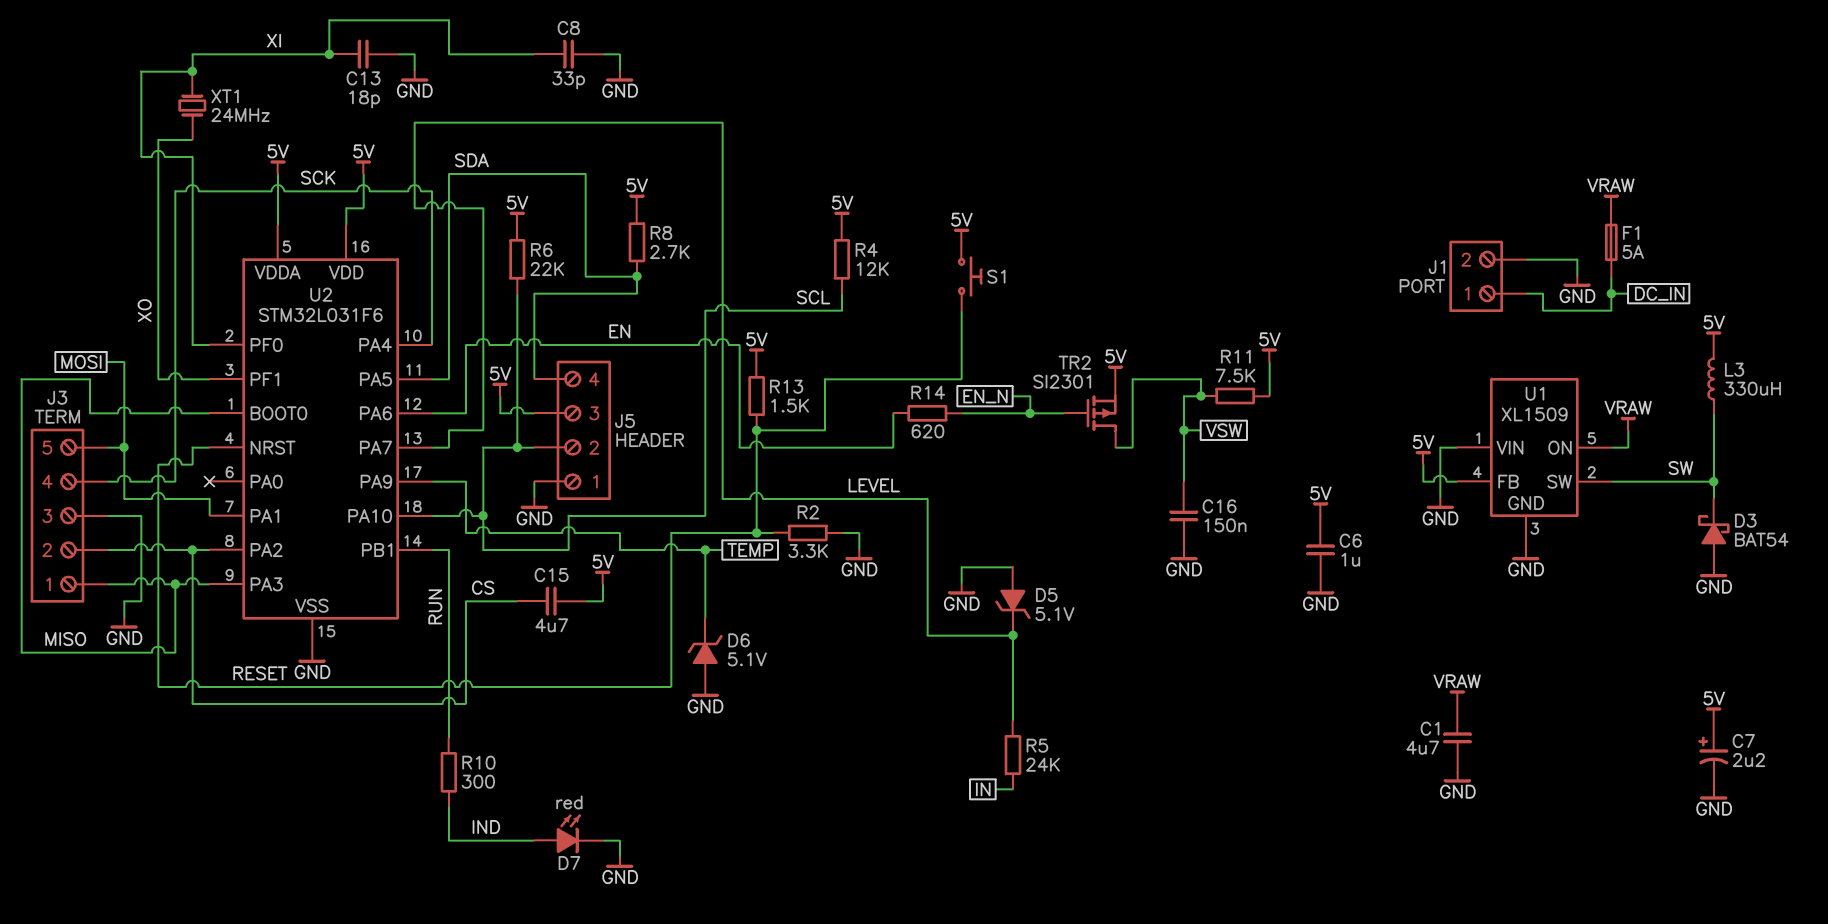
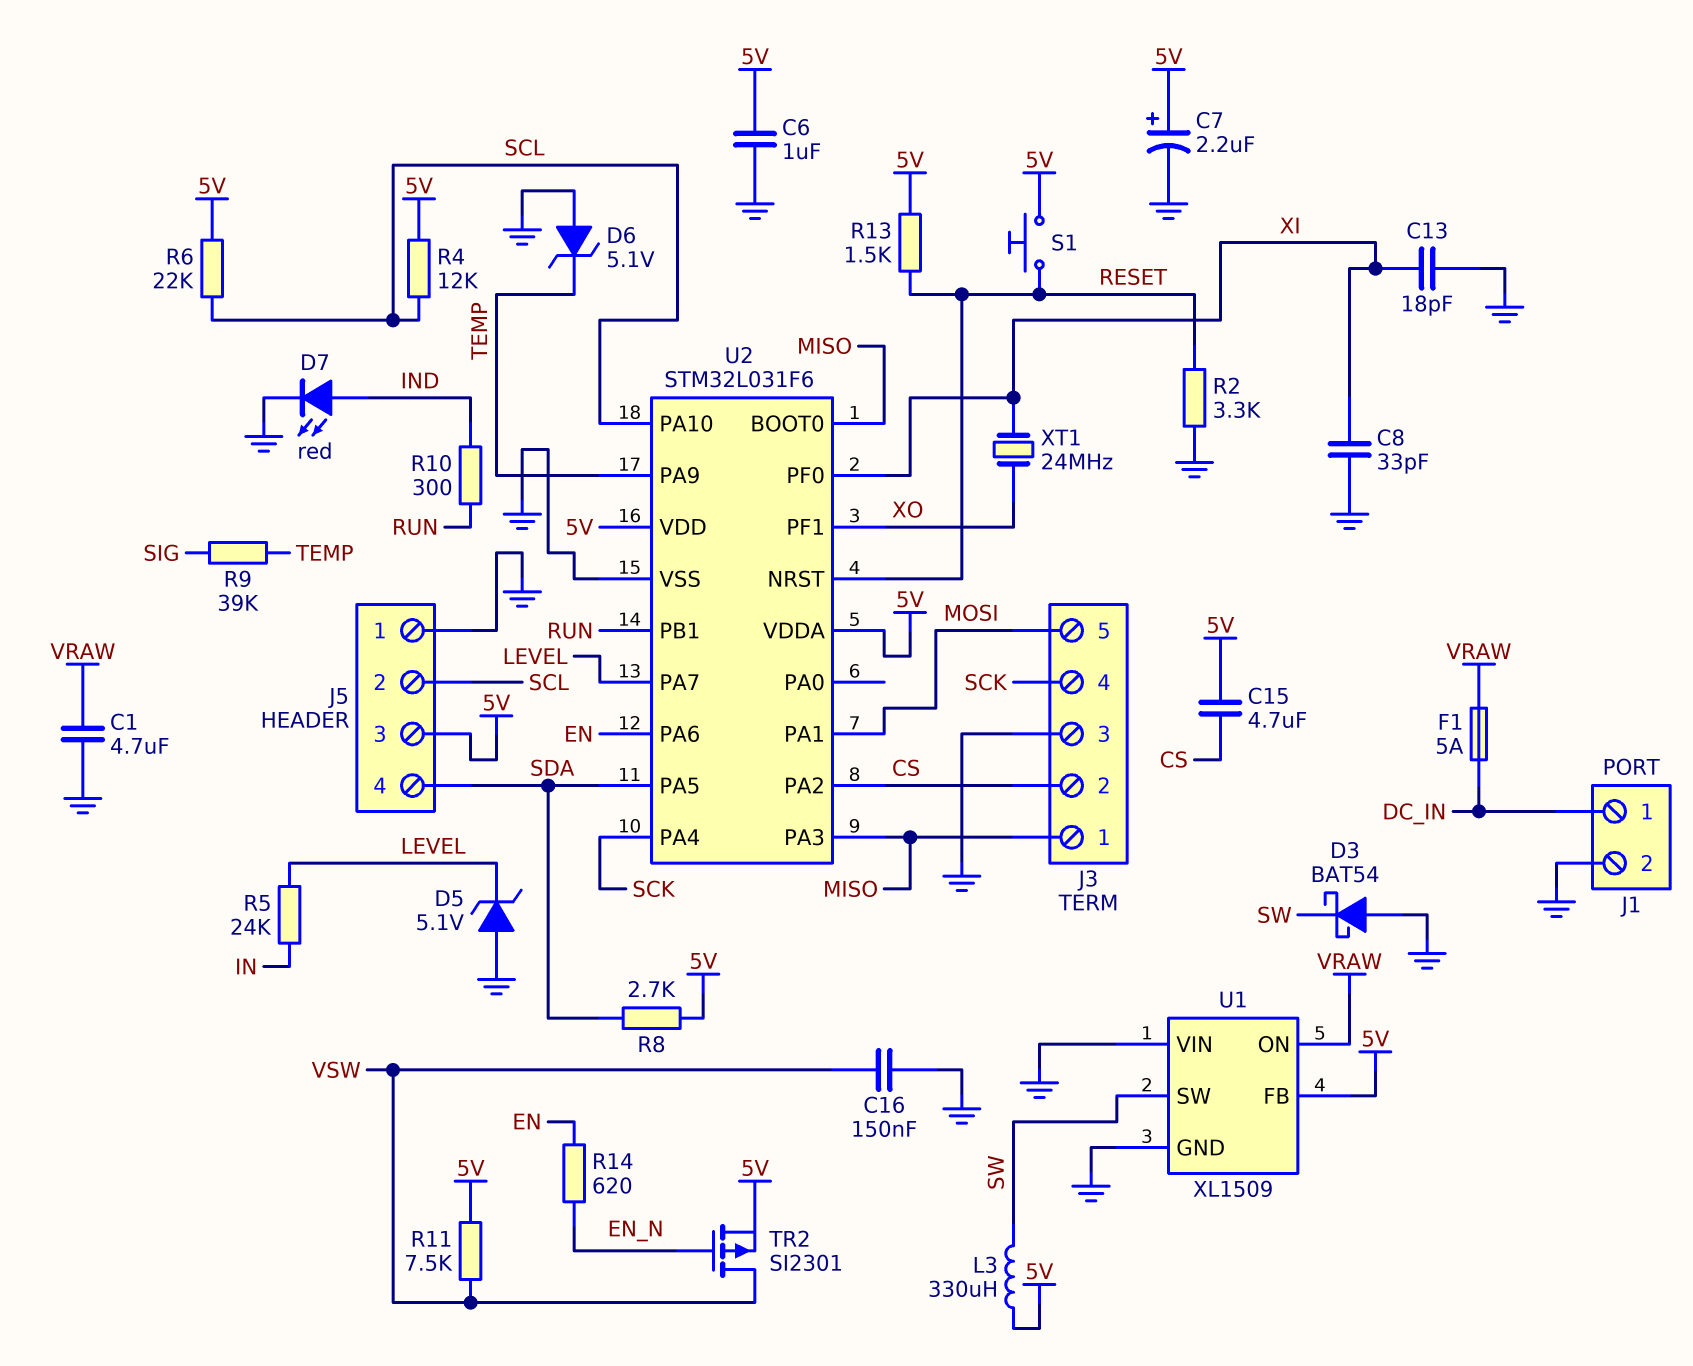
R9: none -> 39k (SIG, TEMP)

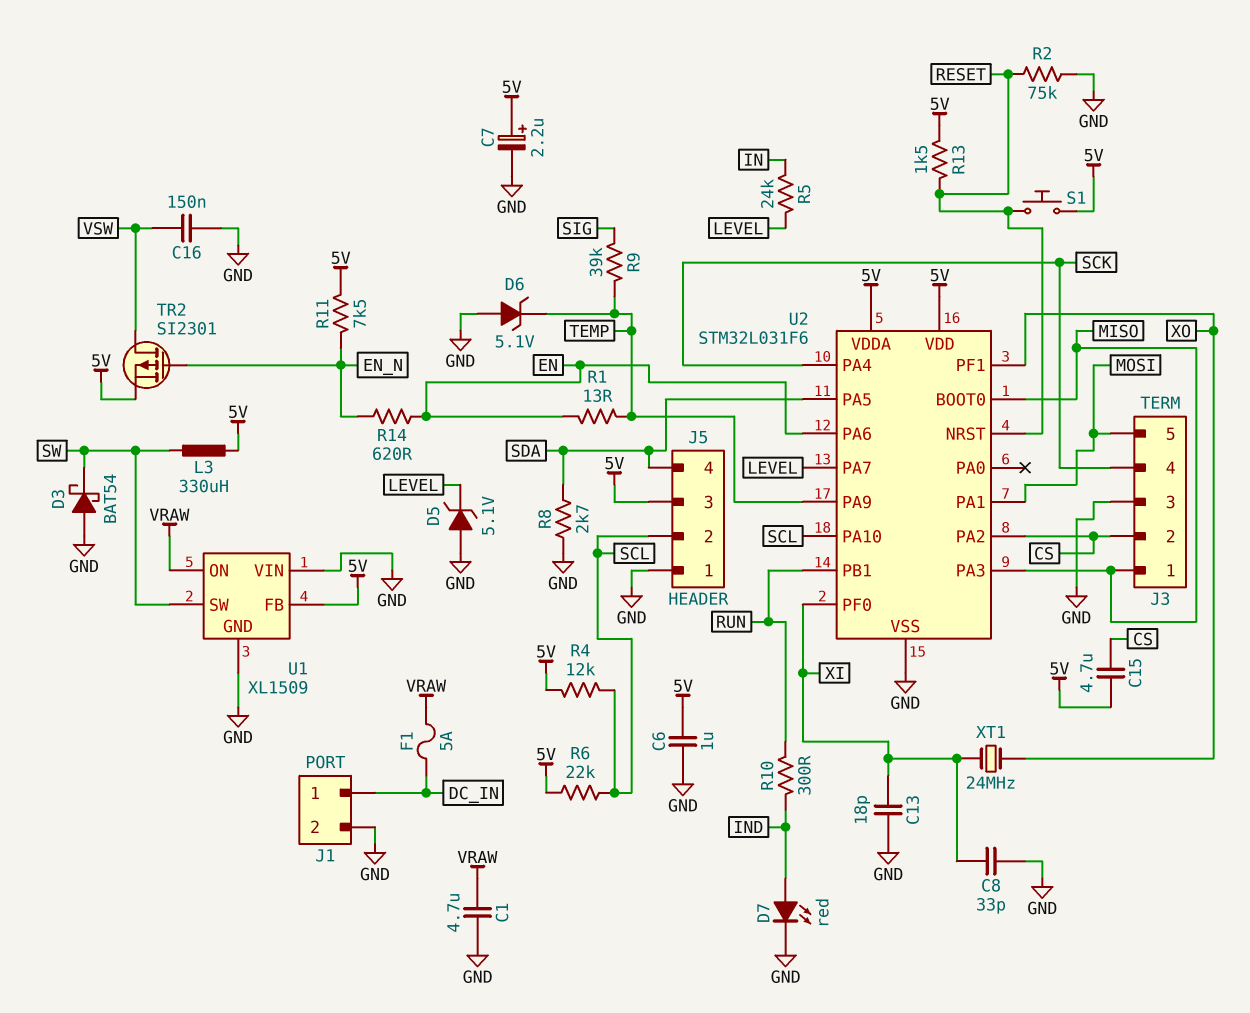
R1: none -> 13 (EN, TEMP)
R2: 3.3k (GND, RESET) -> 75k (GND, RESET)
R8: 2.7k (5V, SDA) -> 2.7k (GND, SDA)
R11: 7.5k (5V, VSW) -> 7.5k (5V, EN_N)

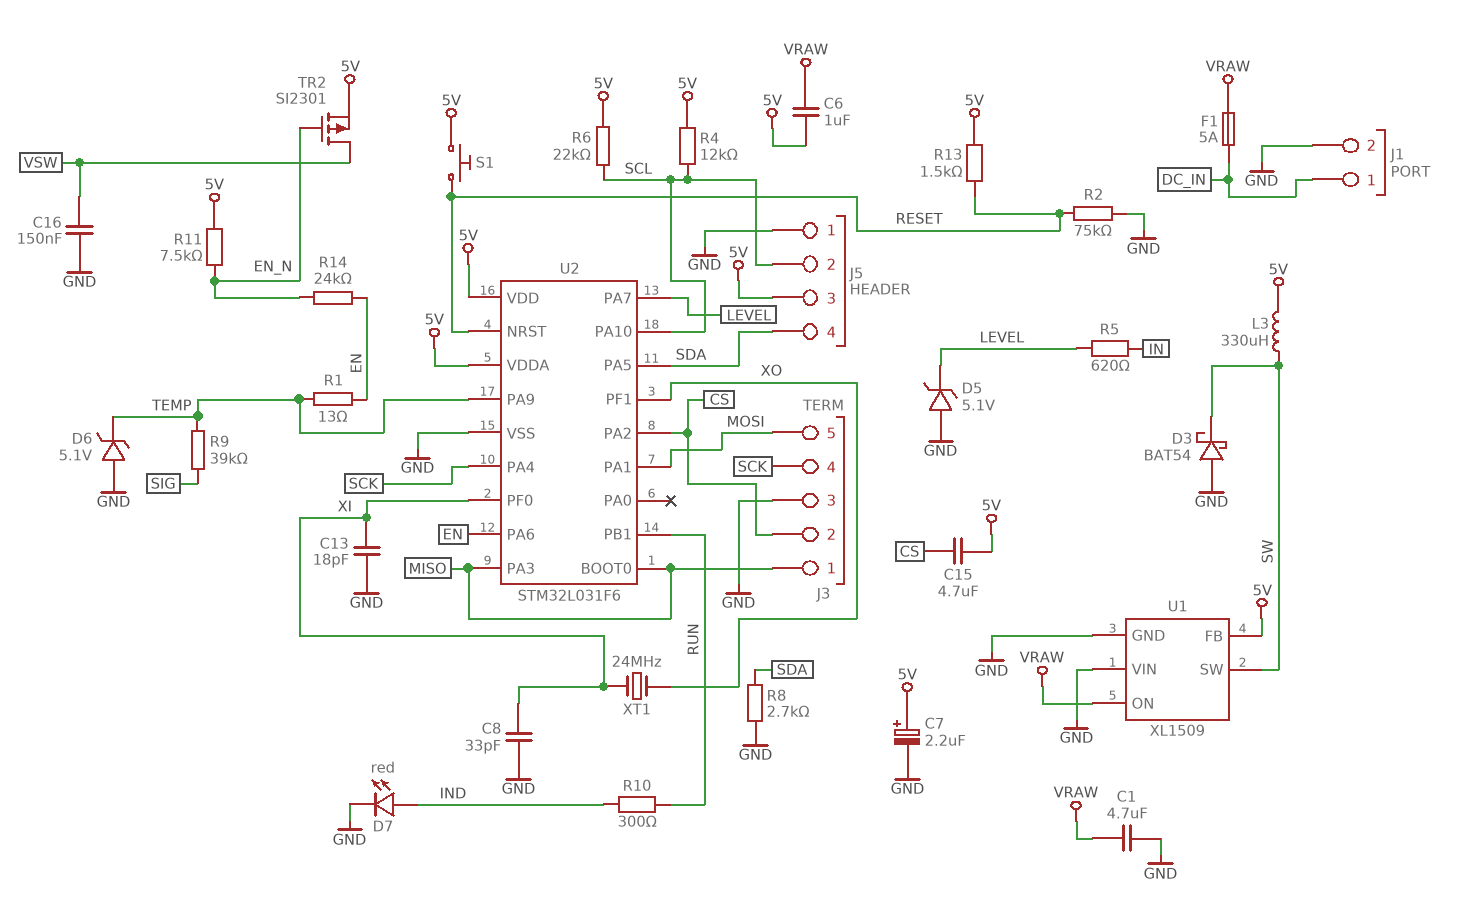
C6: 1uF (5V, GND) -> 1uF (5V, VRAW)
R5: 24k (IN, LEVEL) -> 620 (IN, LEVEL)
R14: 620 (EN, EN_N) -> 24k (EN, EN_N)

